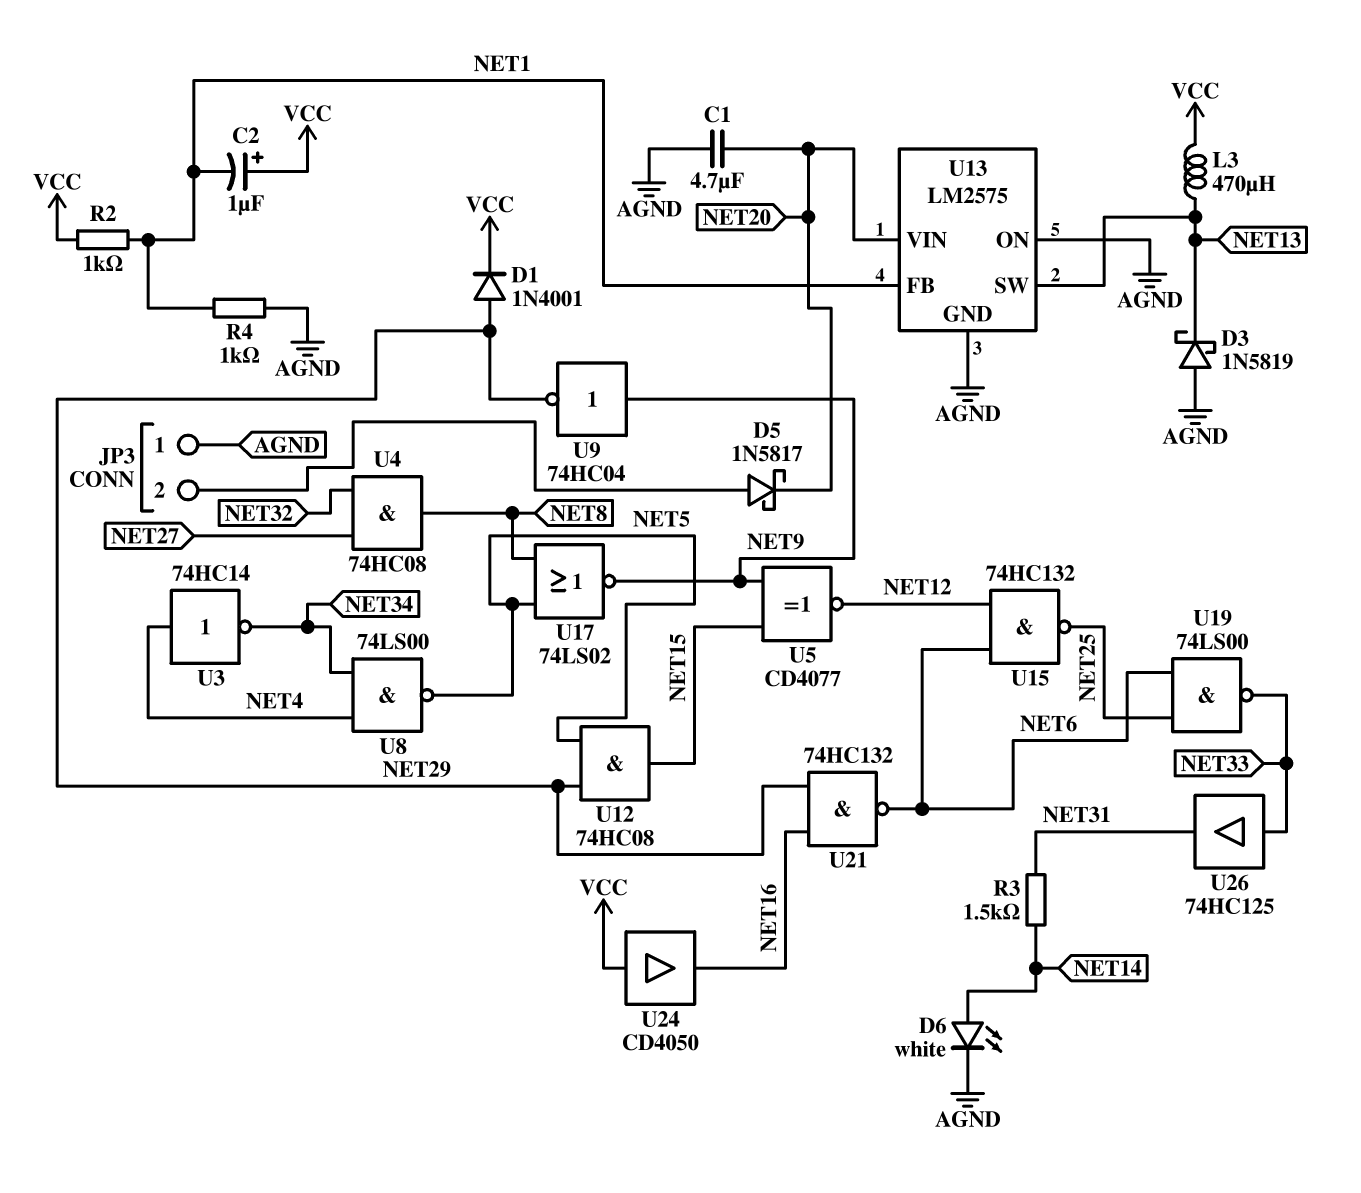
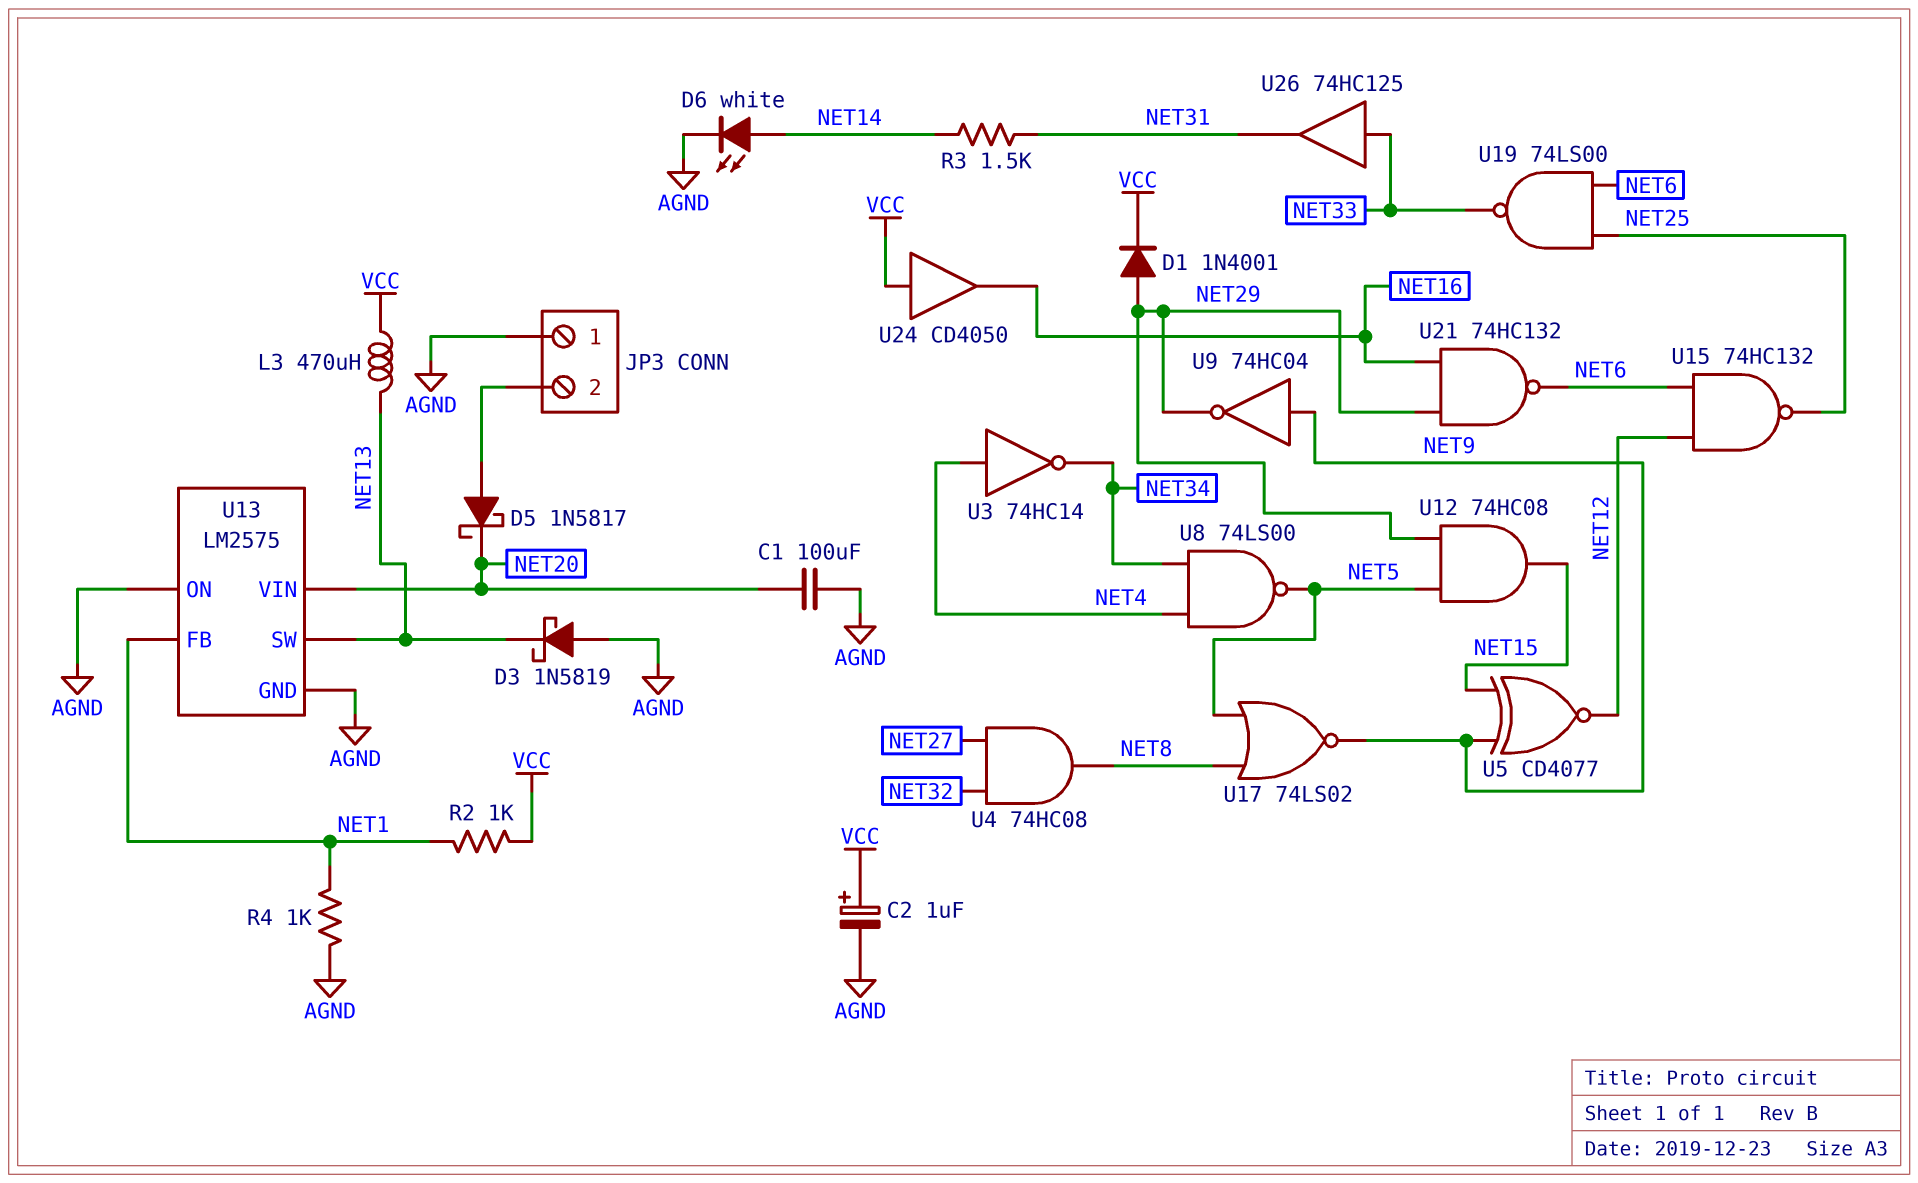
C1: 4.7uF (AGND, NET20) -> 100uF (AGND, NET20)
C2: 1uF (plus VCC, minus NET1) -> 1uF (plus VCC, minus AGND)

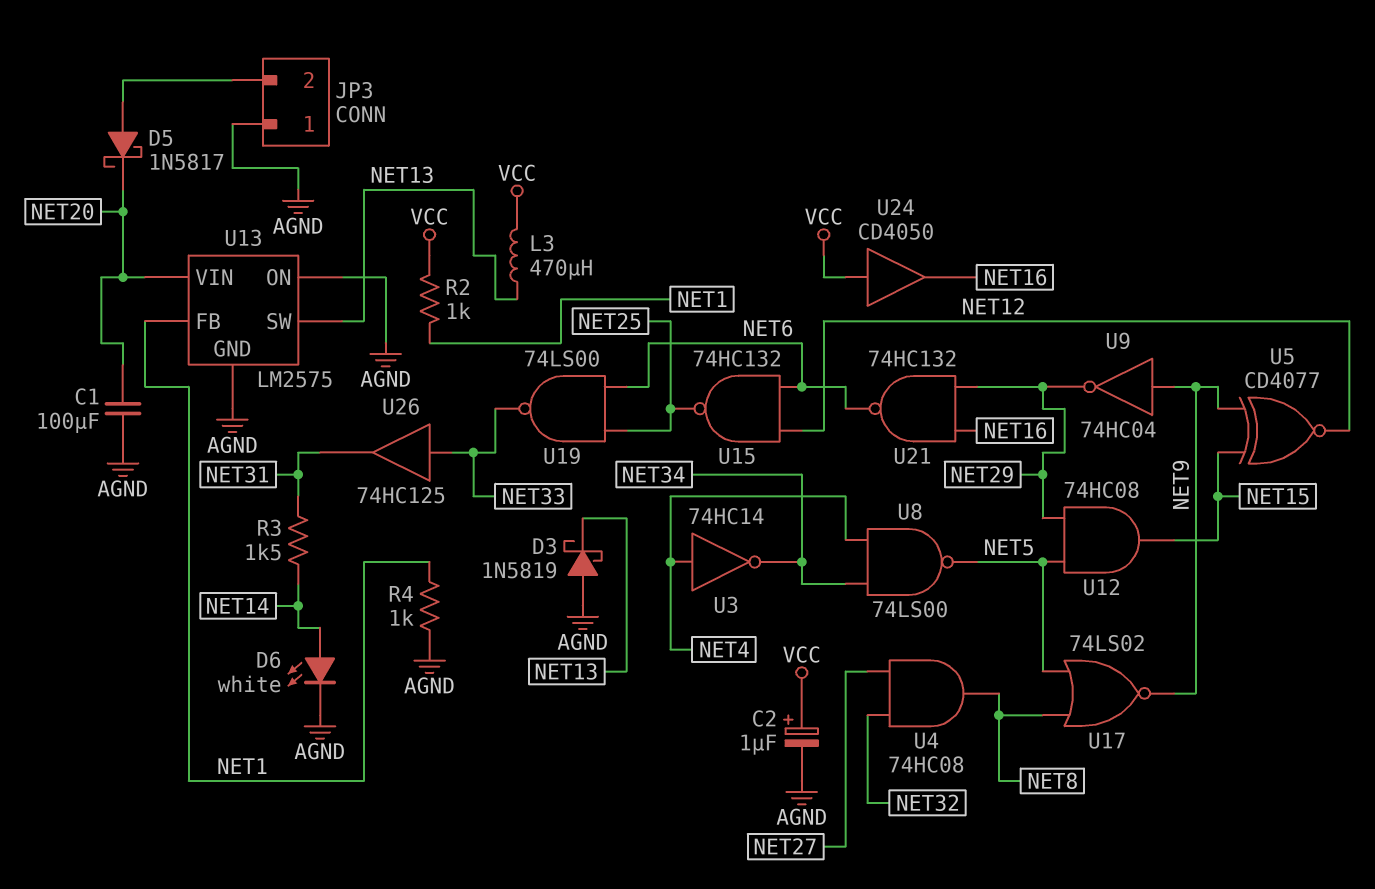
D1: diode 1N4001 (A NET29, K VCC) -> none

